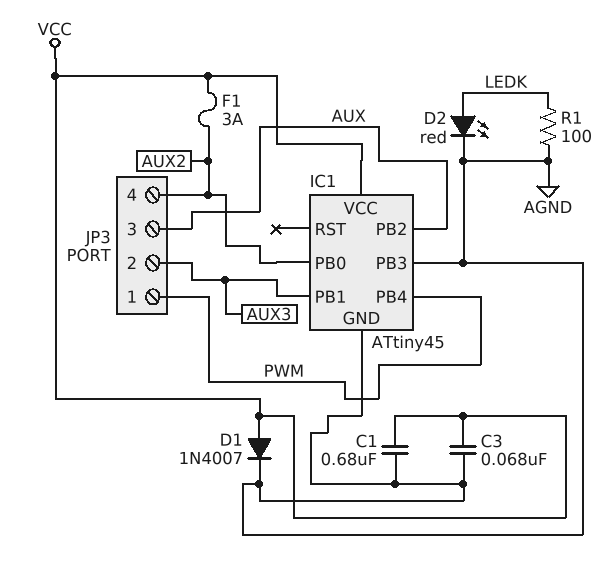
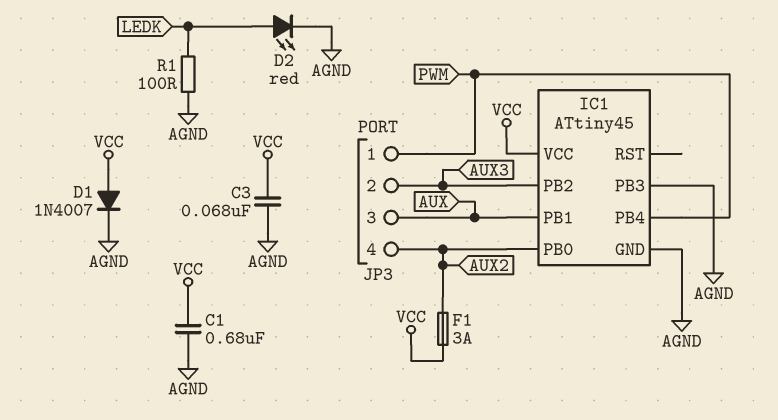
IC1 pin PB1: AUX3 -> AUX
IC1 pin PB2: AUX -> AUX3

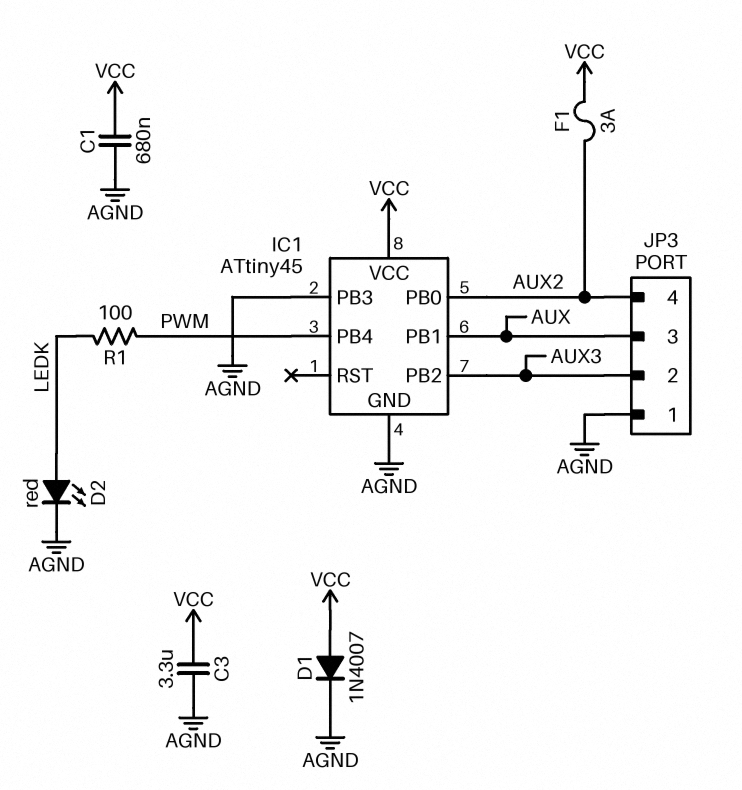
C3: 68nF (AGND, VCC) -> 3.3uF (AGND, VCC)
JP3 pin 1: PWM -> AGND
R1: 100 (AGND, LEDK) -> 100 (LEDK, PWM)

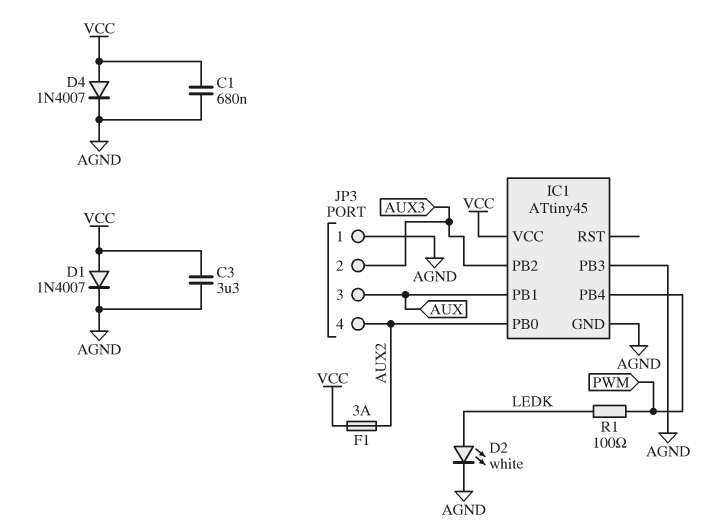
D2: LED red (A LEDK, K AGND) -> LED white (A LEDK, K AGND)
D4: none -> diode 1N4007 (A VCC, K AGND)

